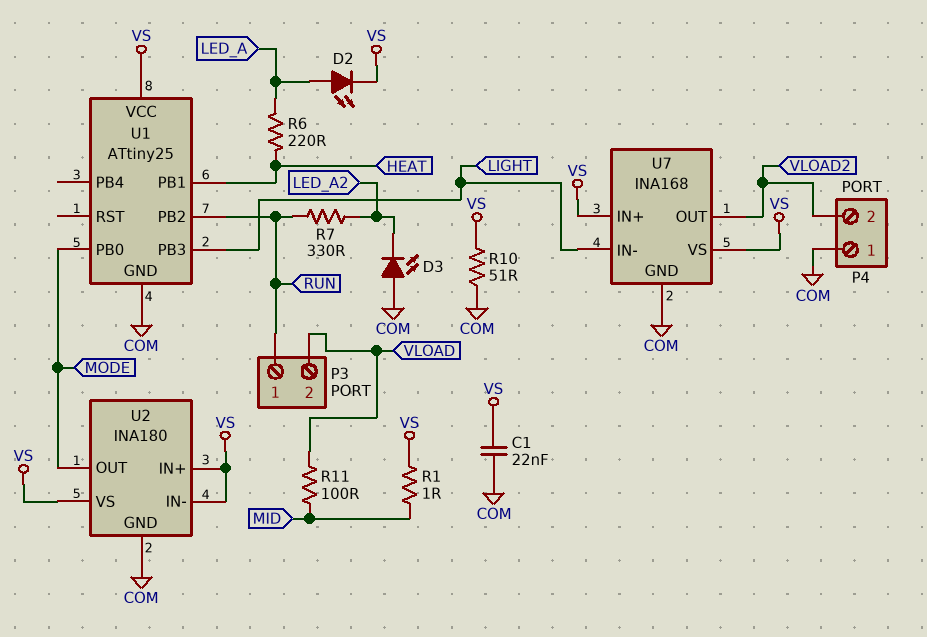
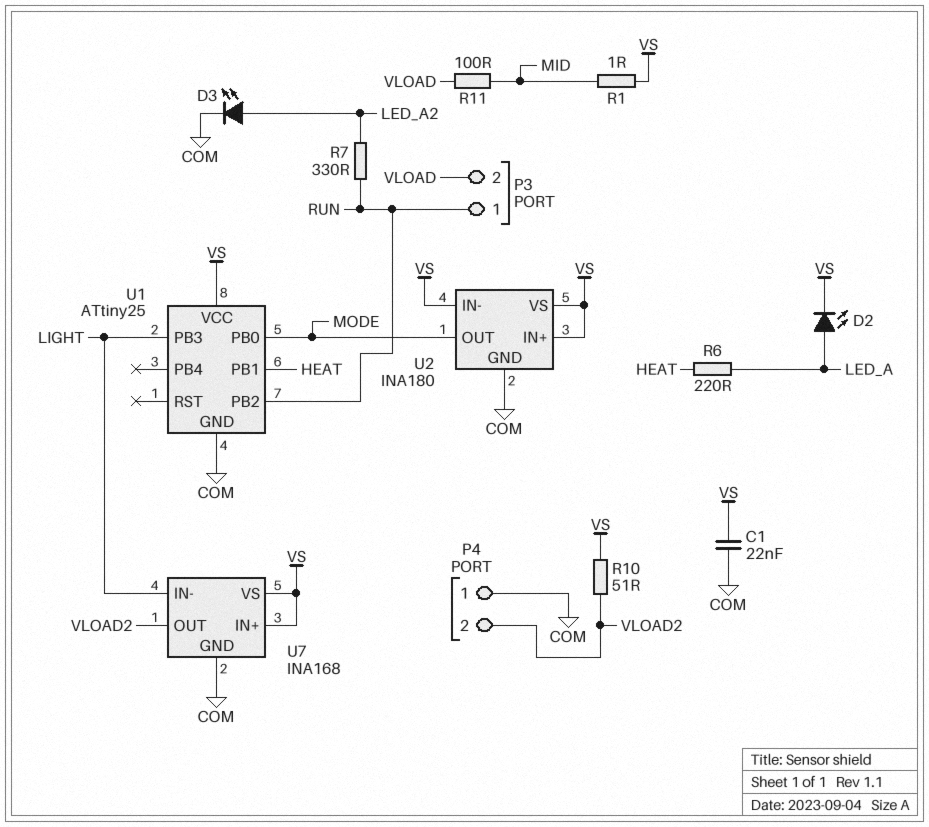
D3: LED (A COM, K LED_A2) -> LED (A LED_A2, K COM)
R10: 51 (COM, VS) -> 51 (VLOAD2, VS)

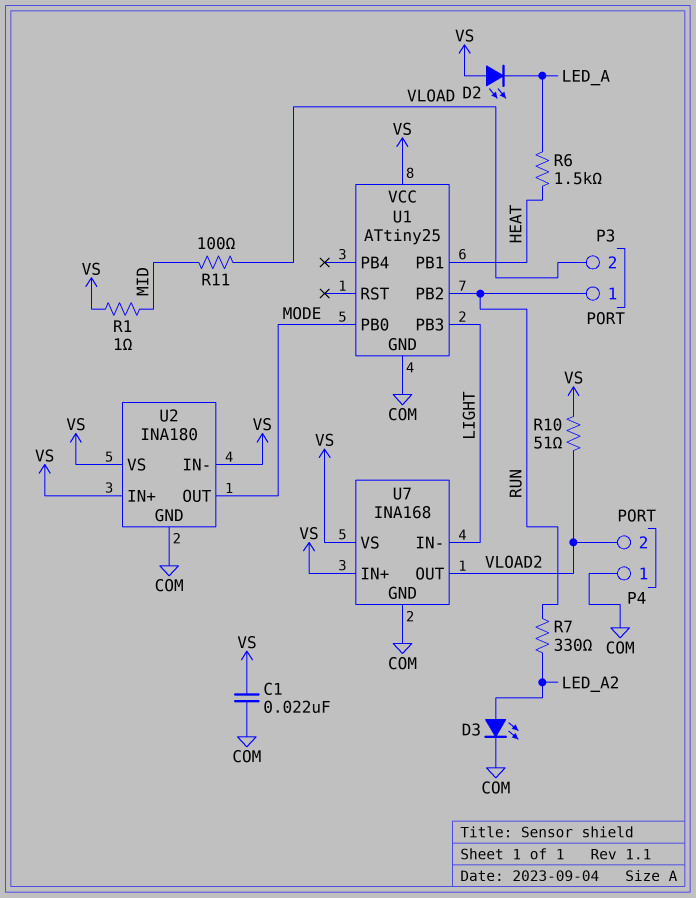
D2: LED (A LED_A, K VS) -> LED (A VS, K LED_A)
R6: 220 (HEAT, LED_A) -> 1.5k (HEAT, LED_A)

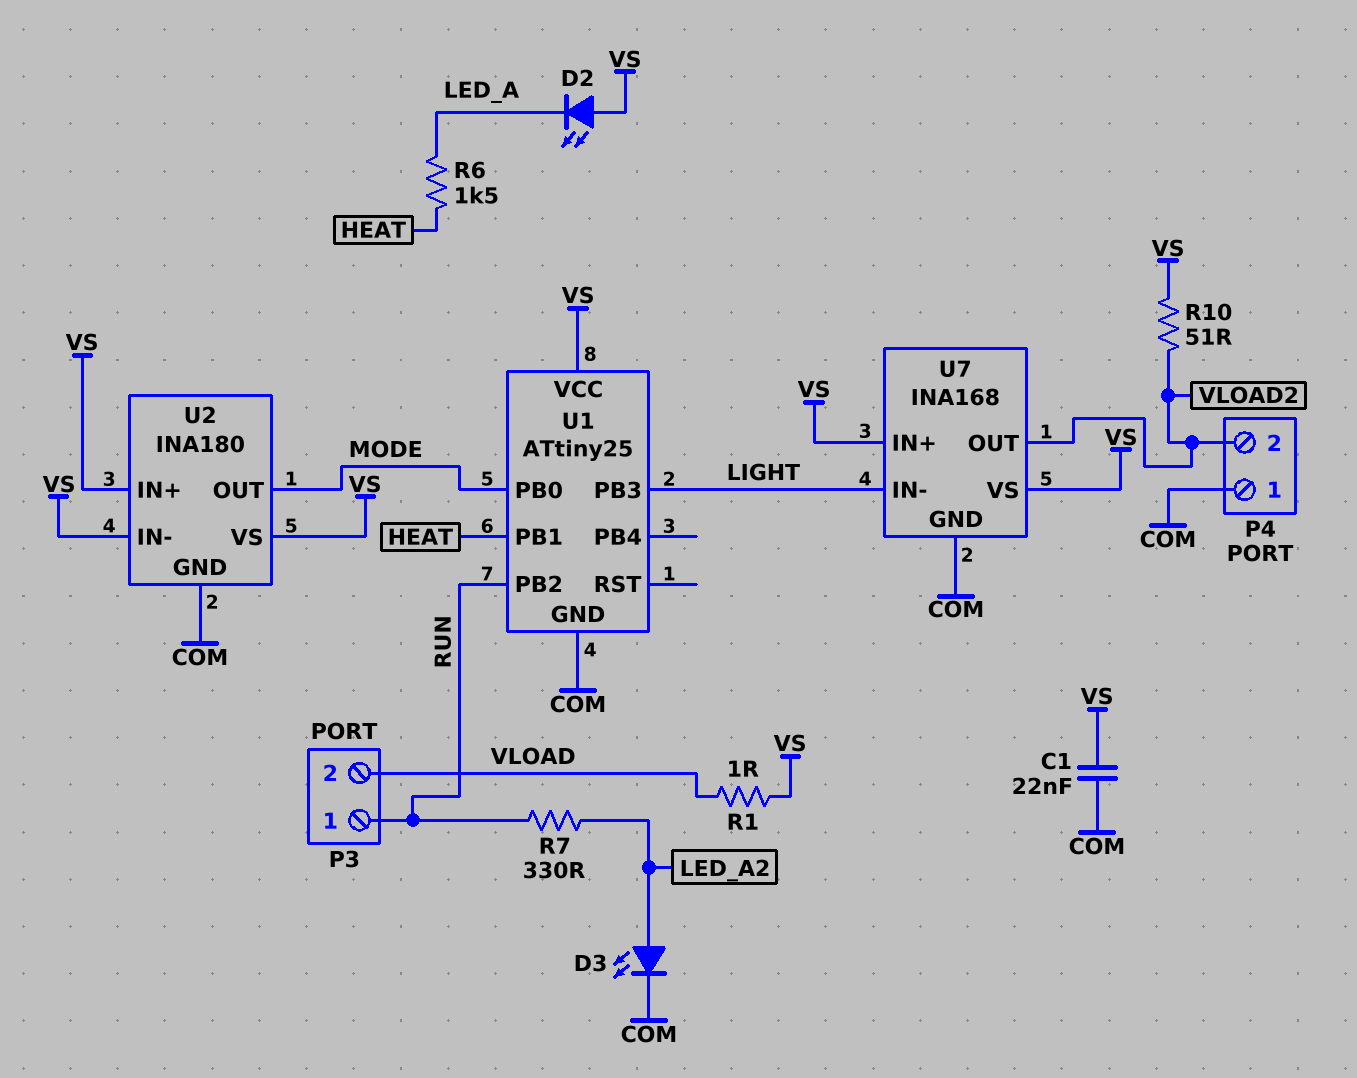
R1: 1 (MID, VS) -> 1 (VLOAD, VS)
R11: 100 (MID, VLOAD) -> none

